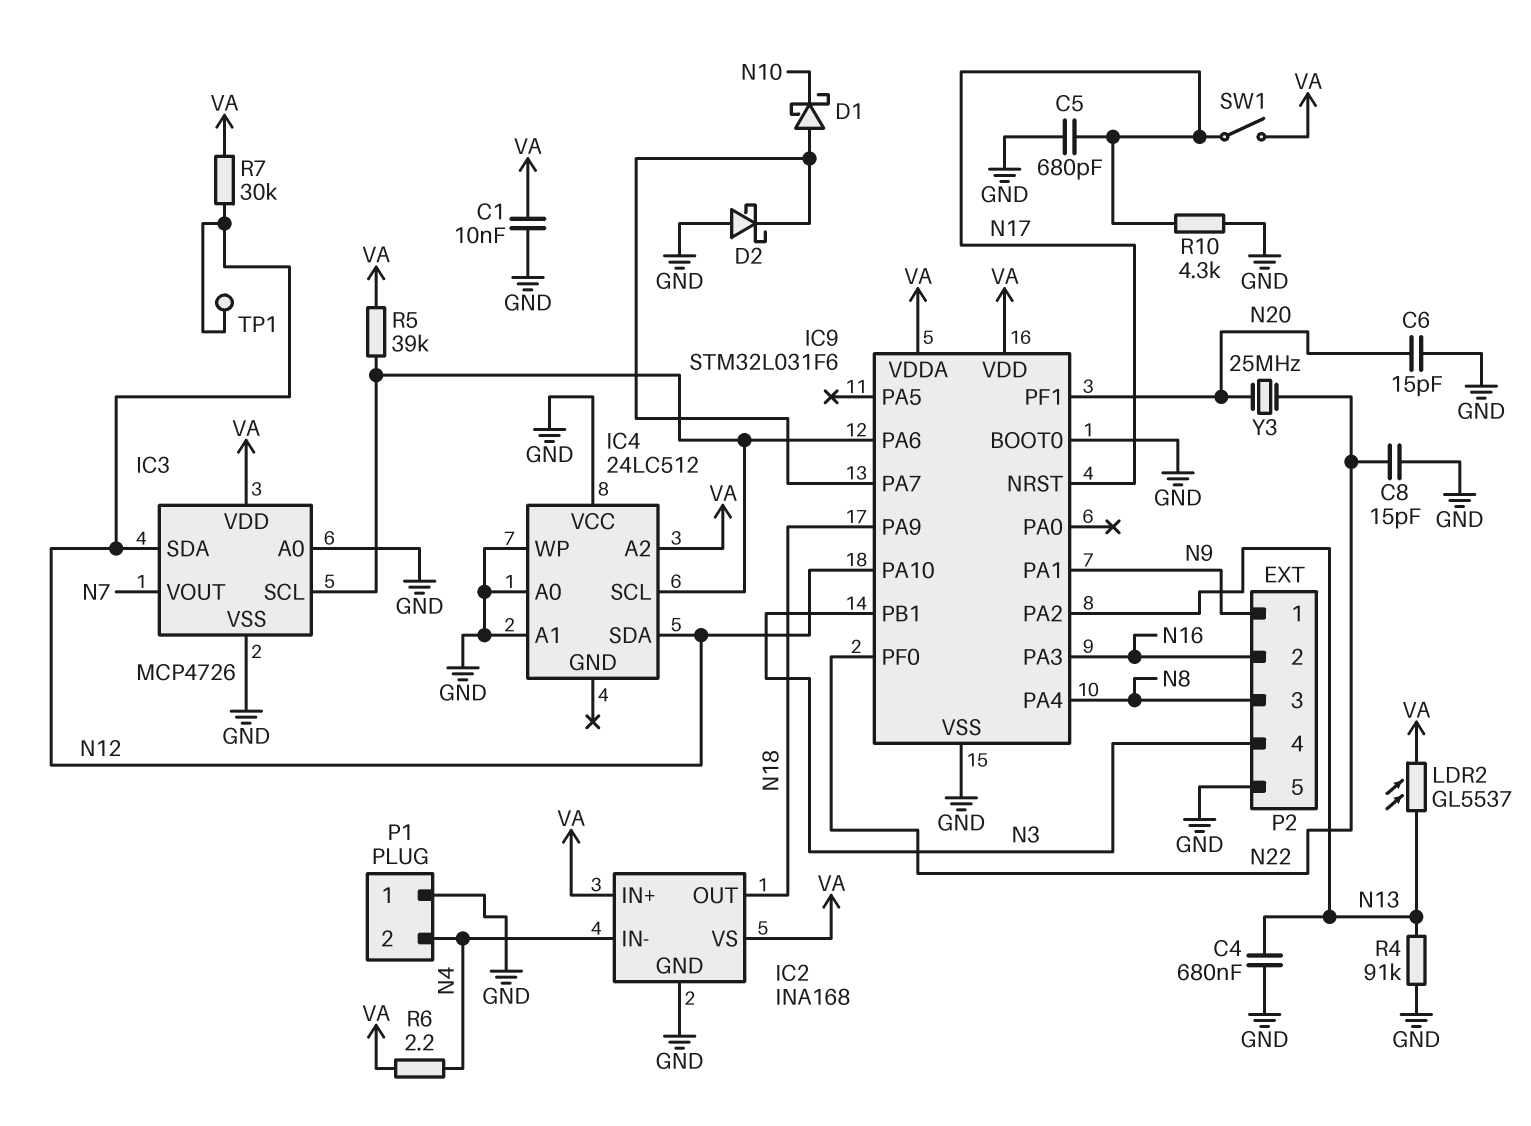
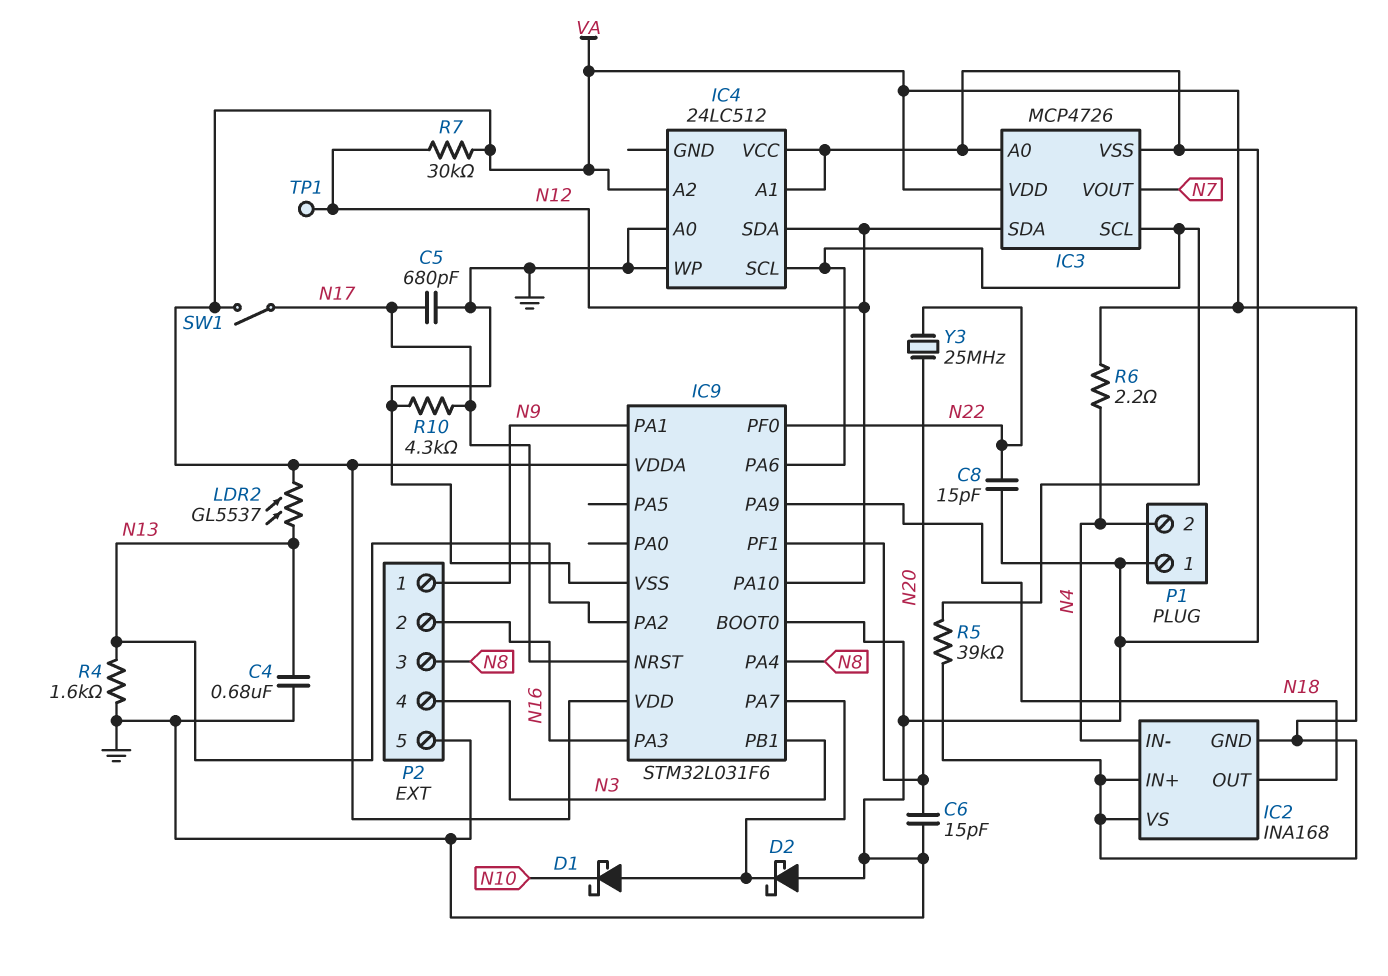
C1: 10nF (GND, VA) -> none
IC2 pin GND: GND -> VA
R4: 91k (GND, N13) -> 1.6k (GND, N13)

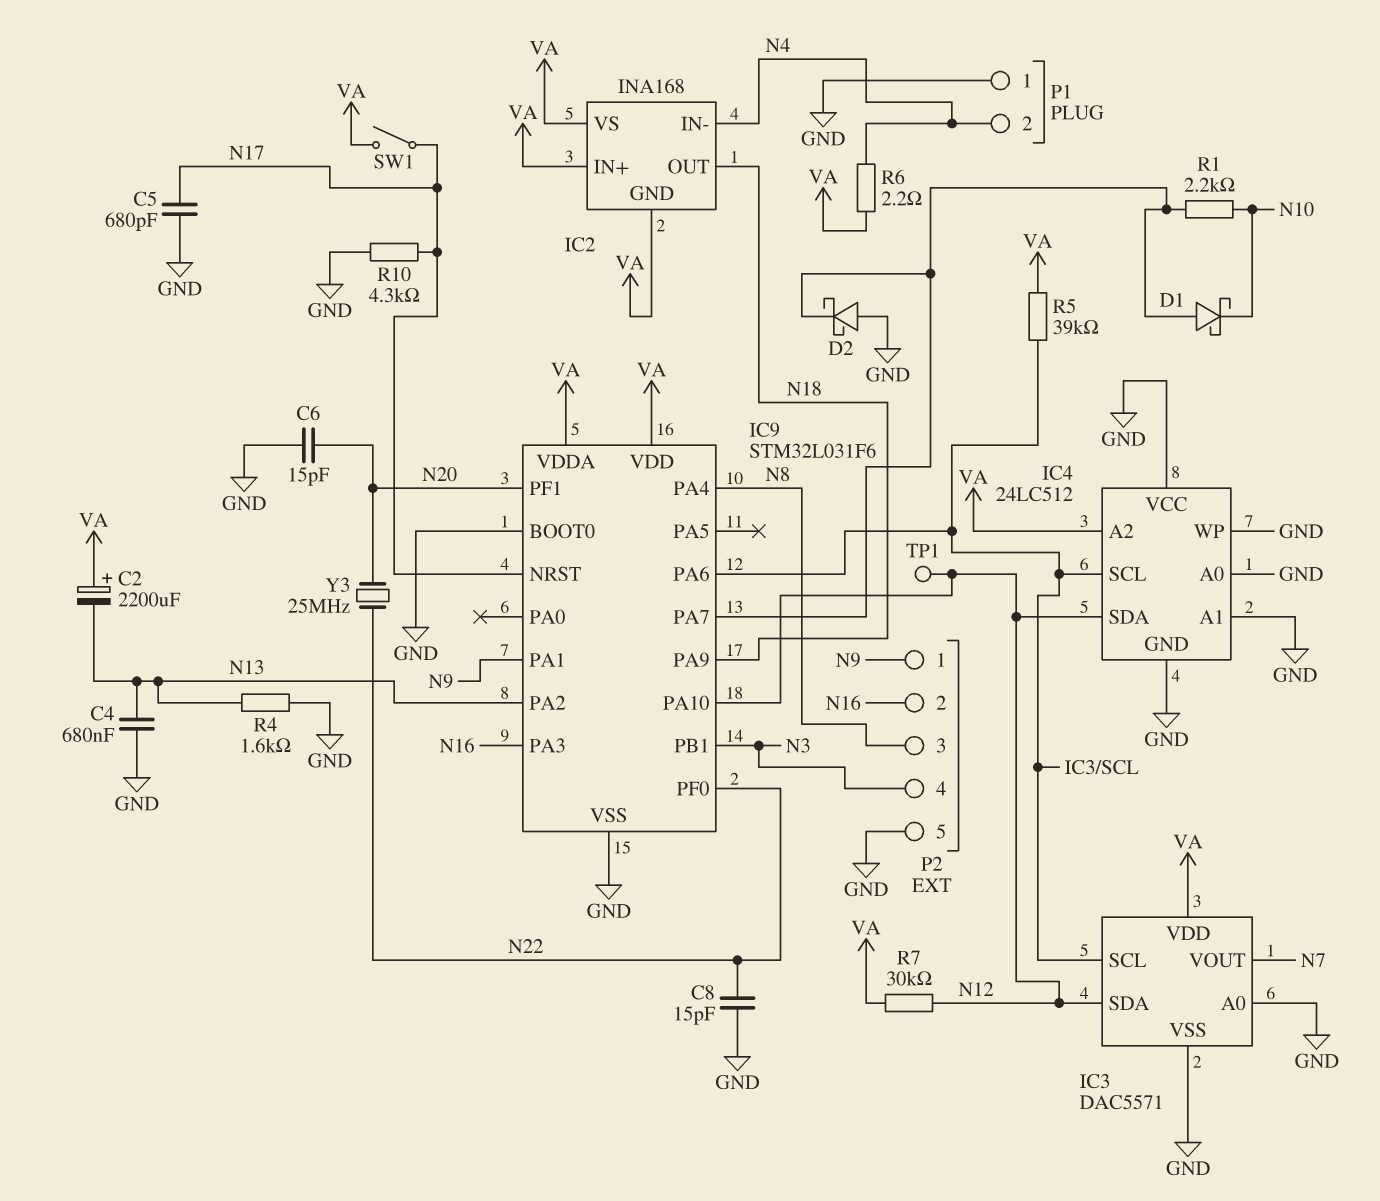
C2: none -> 2200uF (plus VA, minus N13)
IC3: MCP4726 -> DAC5571
IC4 pin GND: none -> GND
LDR2: GL5537 (N13, VA) -> none
R1: none -> 2.2k (IC9/PA7, N10)

